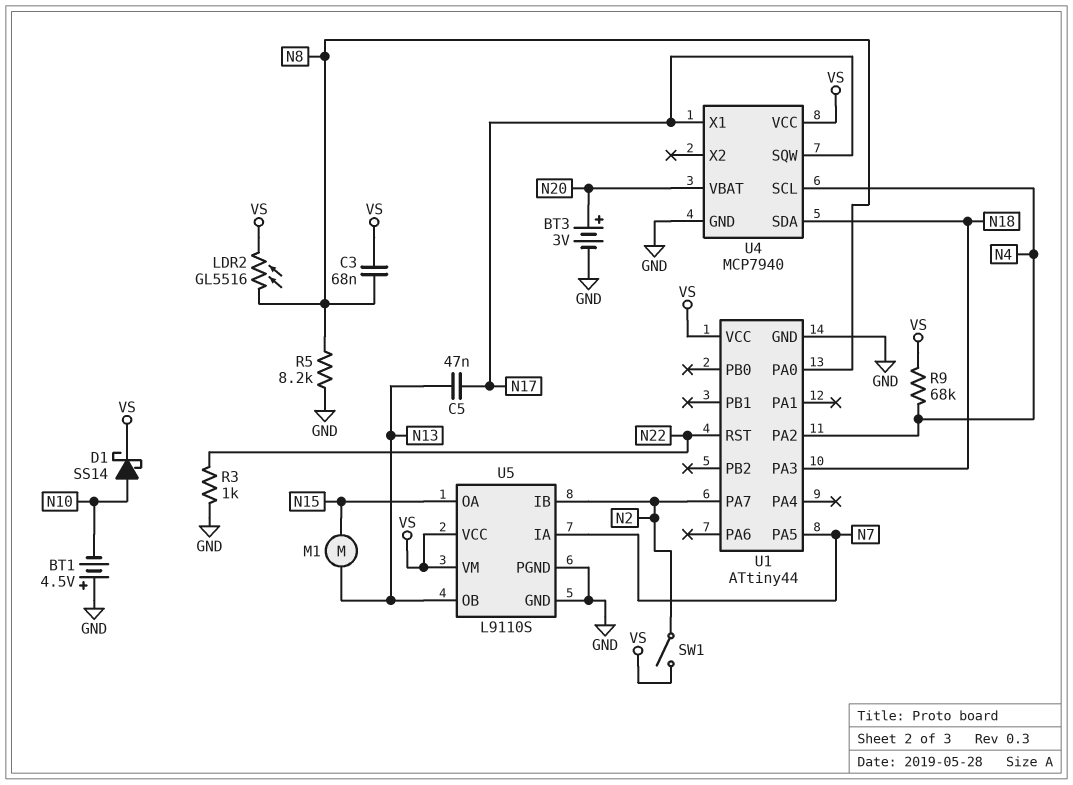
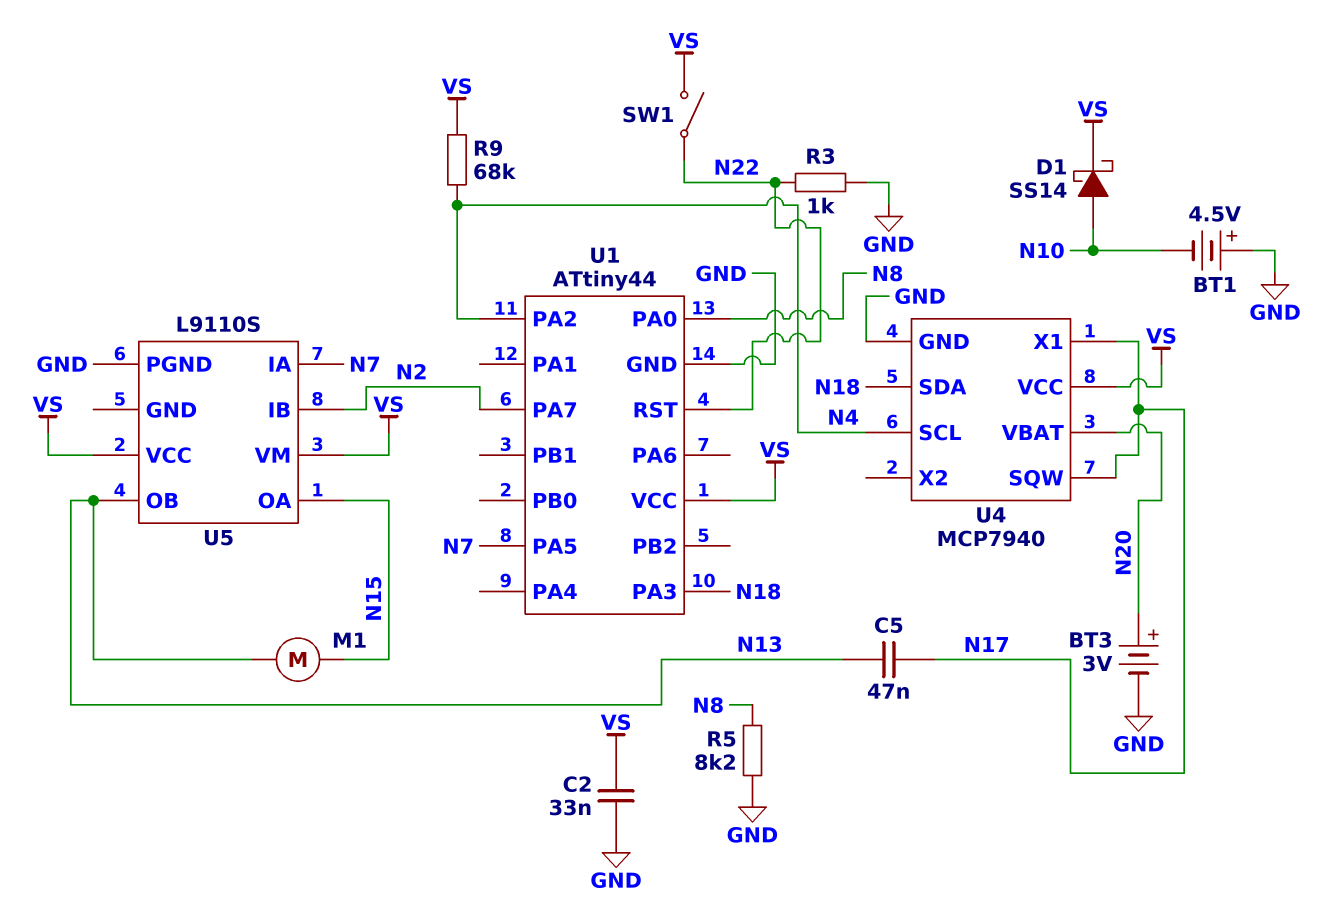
C2: none -> 33nF (GND, VS)
C3: 68nF (N8, VS) -> none
LDR2: GL5516 (N8, VS) -> none
SW1: switch (N2, VS) -> switch (N22, VS)
U5 pin GND: GND -> none

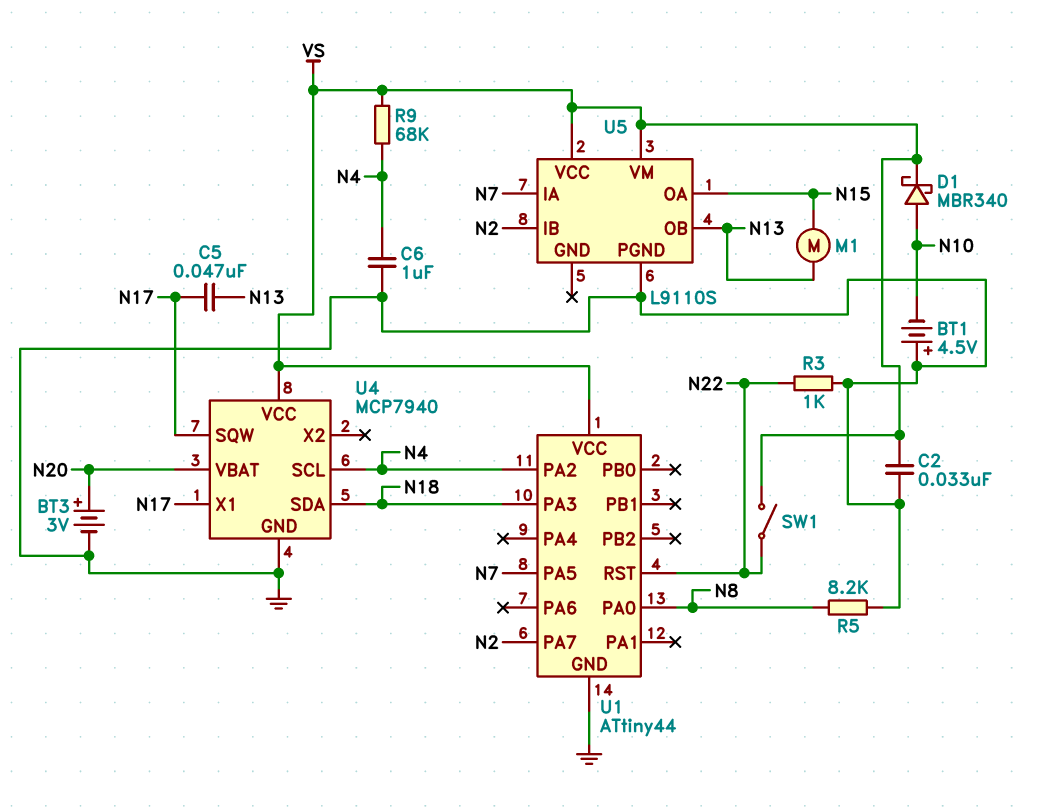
C6: none -> 1uF (GND, N4)
D1: schottky SS14 (A N10, K VS) -> schottky MBR340 (A N10, K VS)

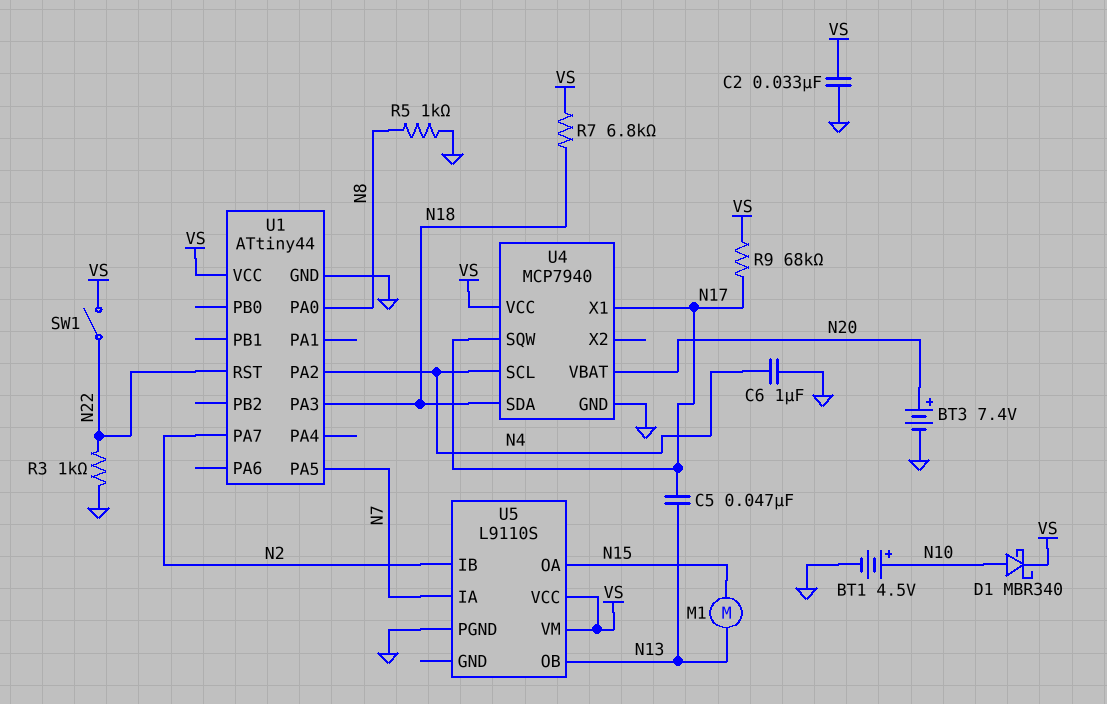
BT1: 4.5V (plus GND, minus N10) -> 4.5V (plus N10, minus GND)
BT3: 3V (plus N20, minus GND) -> 7.4V (plus N20, minus GND)
R5: 8.2k (GND, N8) -> 1k (GND, N8)
R7: none -> 6.8k (N18, VS)
R9: 68k (N4, VS) -> 68k (N17, VS)

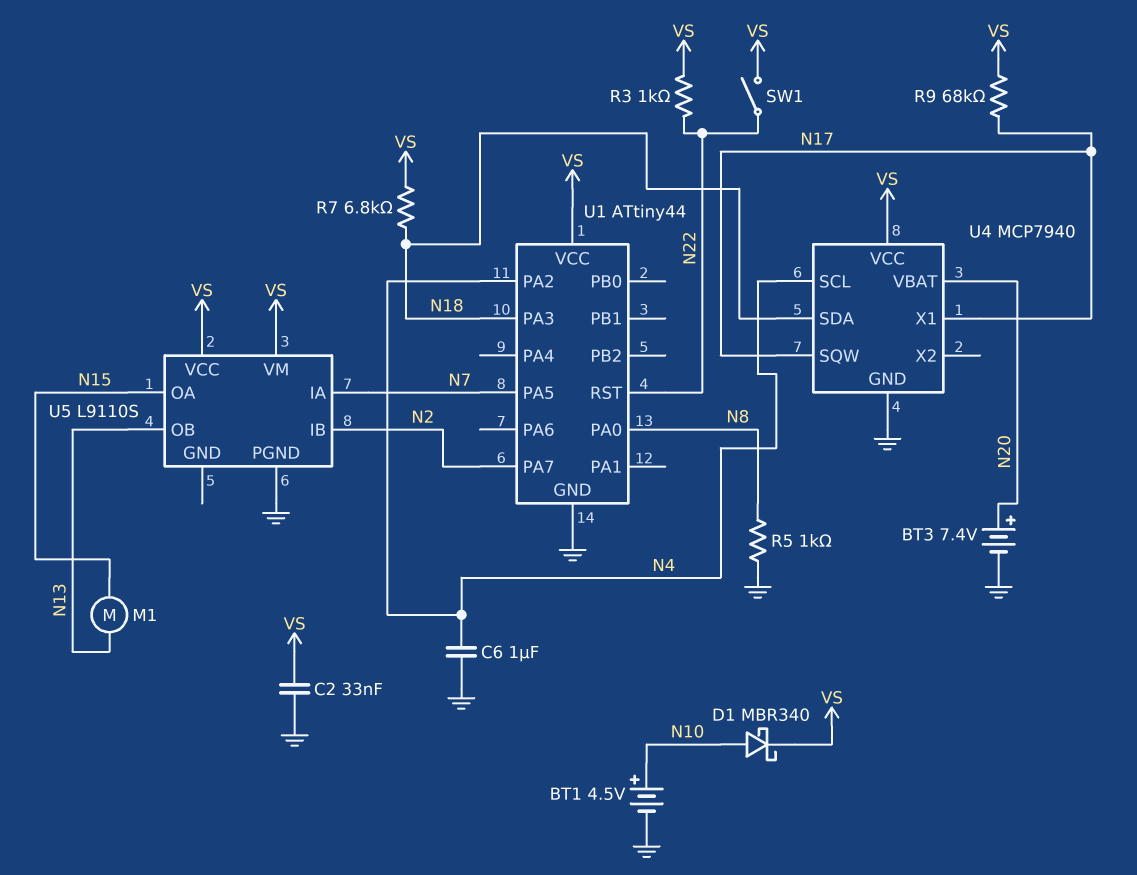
C5: 47nF (N13, N17) -> none
R3: 1k (GND, N22) -> 1k (N22, VS)

